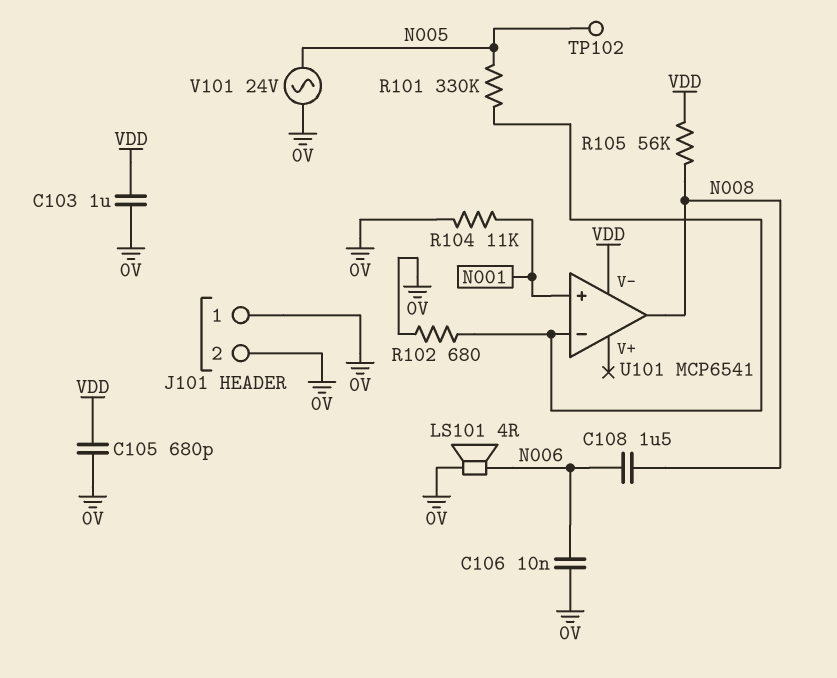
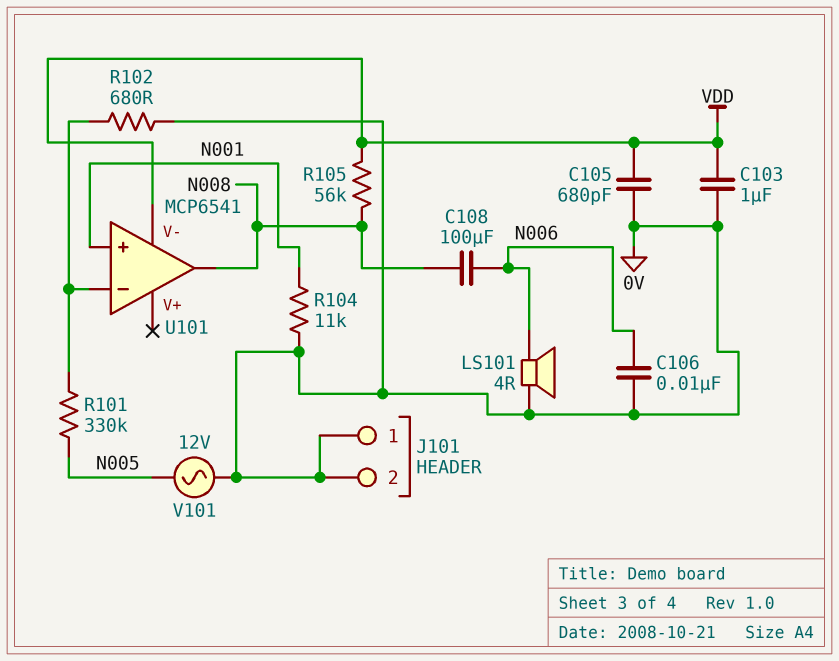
C108: 1.5uF (N006, N008) -> 100uF (N006, N008)
TP102: test point (N005) -> none
V101: AC 24V (0V, N005) -> AC 12V (0V, N005)

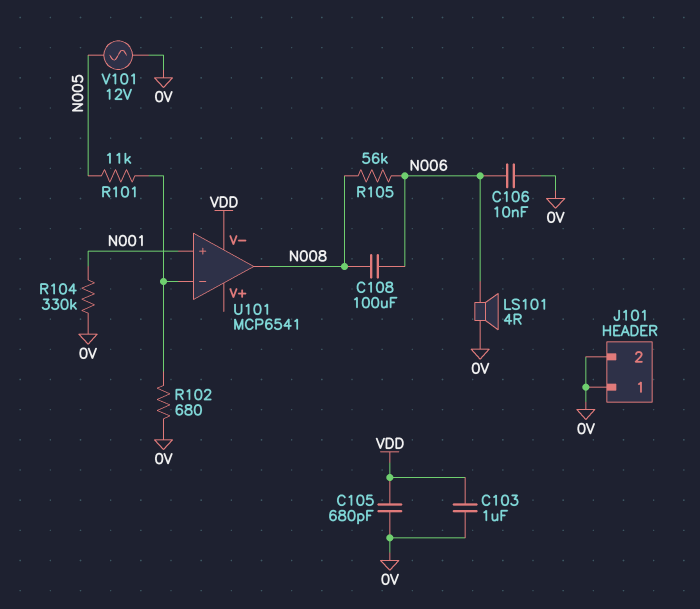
R101: 330k (N005, U101/in-) -> 11k (N005, U101/in-)
R104: 11k (0V, N001) -> 330k (0V, N001)
R105: 56k (N008, VDD) -> 56k (N006, N008)

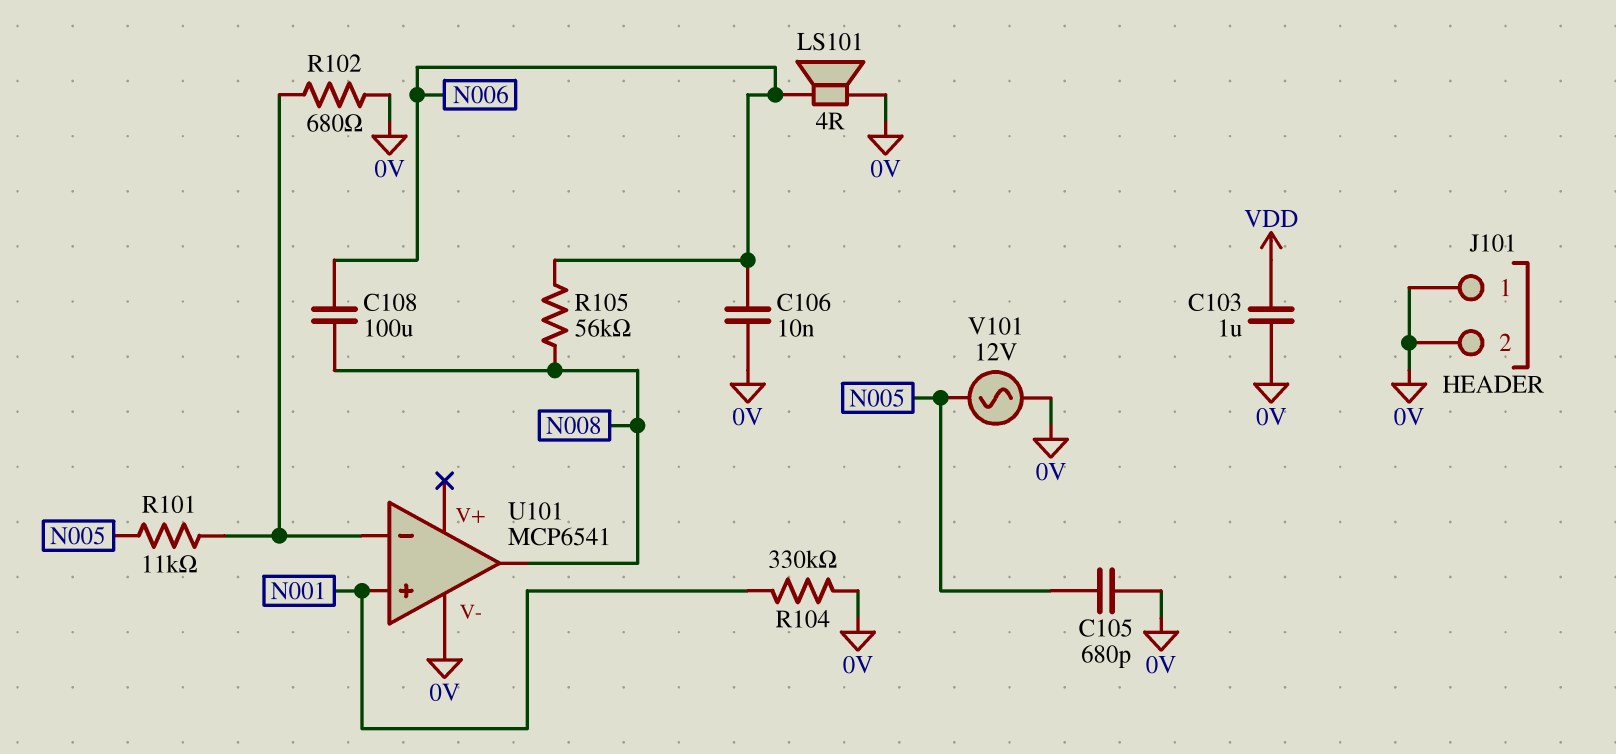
C105: 680pF (0V, VDD) -> 680pF (0V, N005)
U101 pin V-: VDD -> 0V

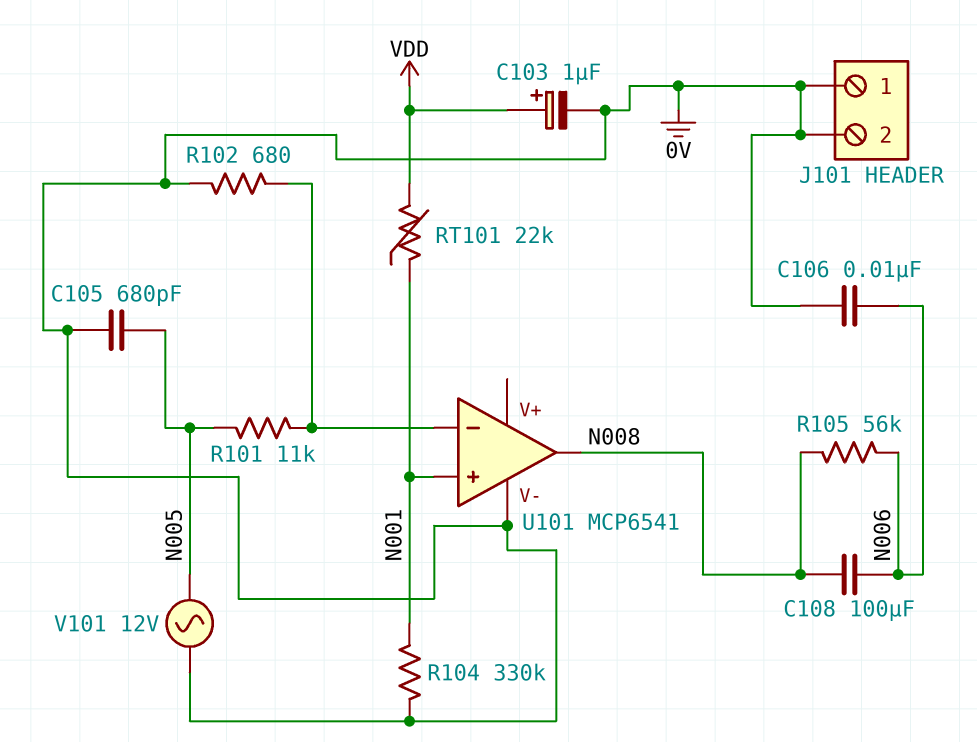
C103: 1uF (0V, VDD) -> 1uF (plus VDD, minus 0V)
LS101: speaker 4R (0V, N006) -> none
RT101: none -> 22k (N001, VDD)

